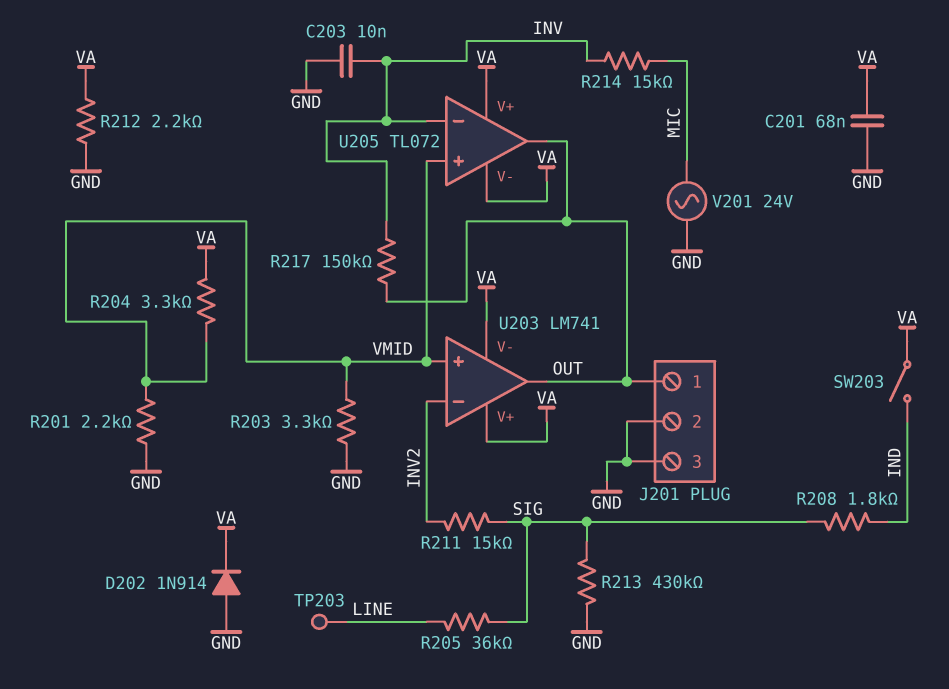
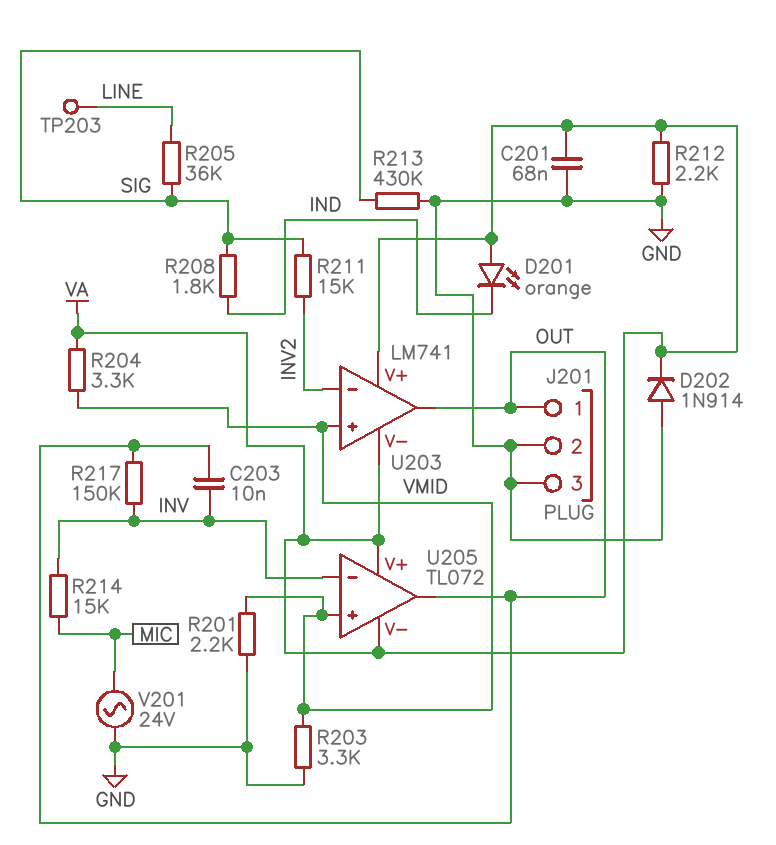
C203: 10nF (GND, INV) -> 10nF (INV, OUT)
D201: none -> LED orange (A VA, K IND)
SW203: switch (IND, VA) -> none

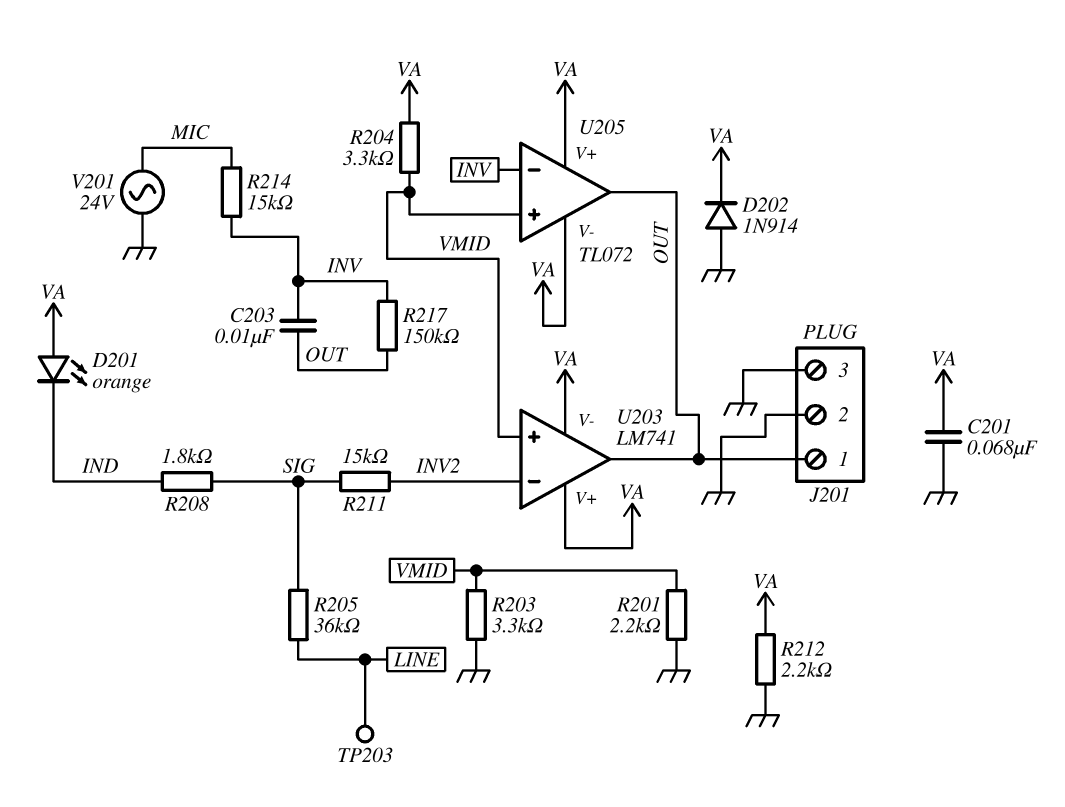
R213: 430k (GND, SIG) -> none

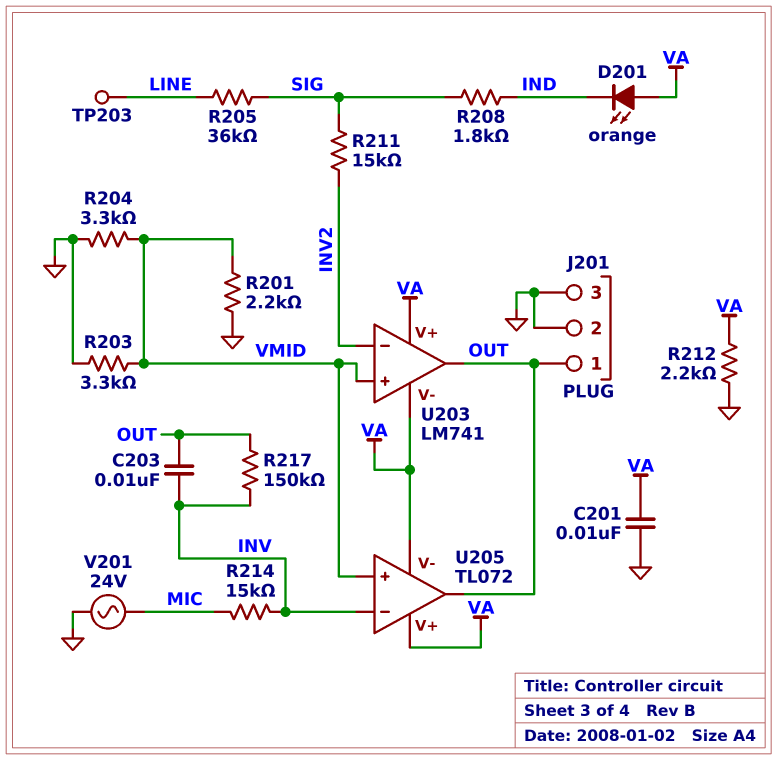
C201: 68nF (GND, VA) -> 10nF (GND, VA)
D202: diode 1N914 (A GND, K VA) -> none
R204: 3.3k (VA, VMID) -> 3.3k (GND, VMID)

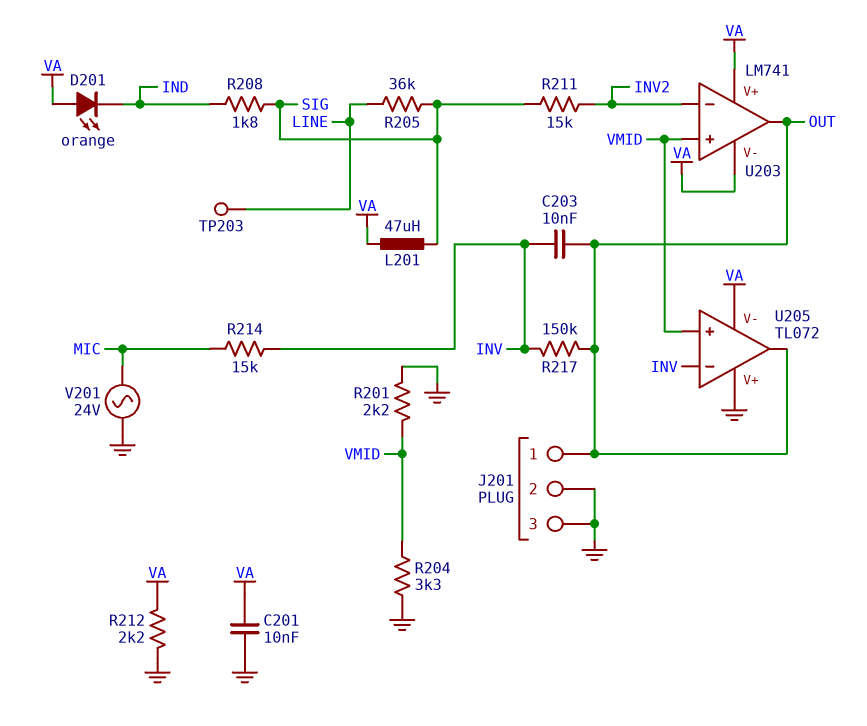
L201: none -> 47uH (SIG, VA)
R203: 3.3k (GND, VMID) -> none
U205 pin V+: VA -> GND

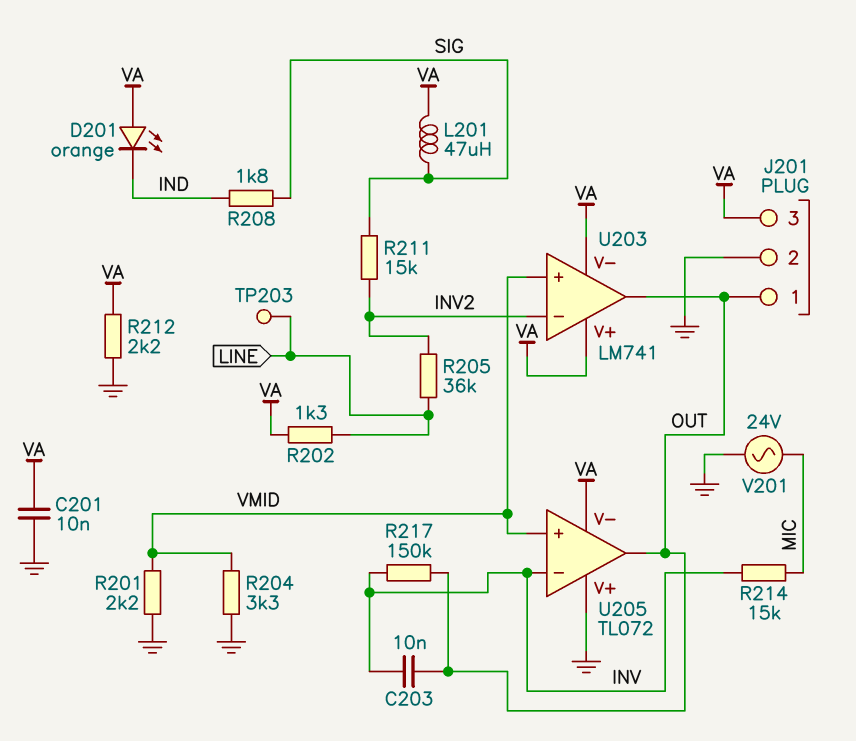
J201 pin 3: GND -> VA
R202: none -> 1.3k (LINE, VA)
R205: 36k (LINE, SIG) -> 36k (INV2, LINE)

